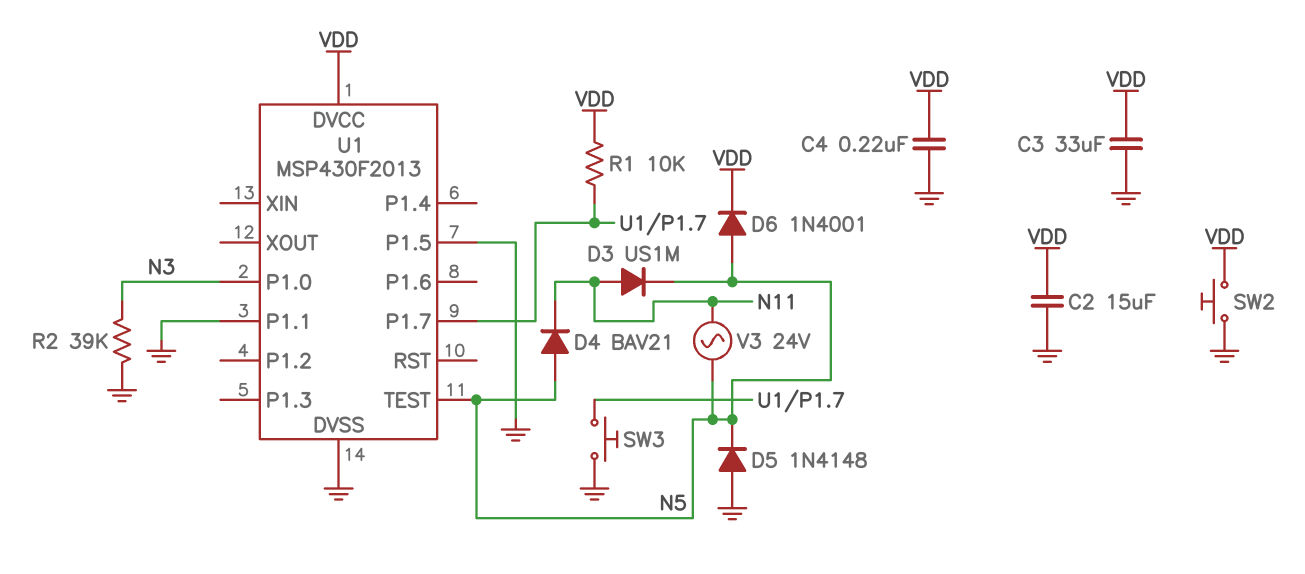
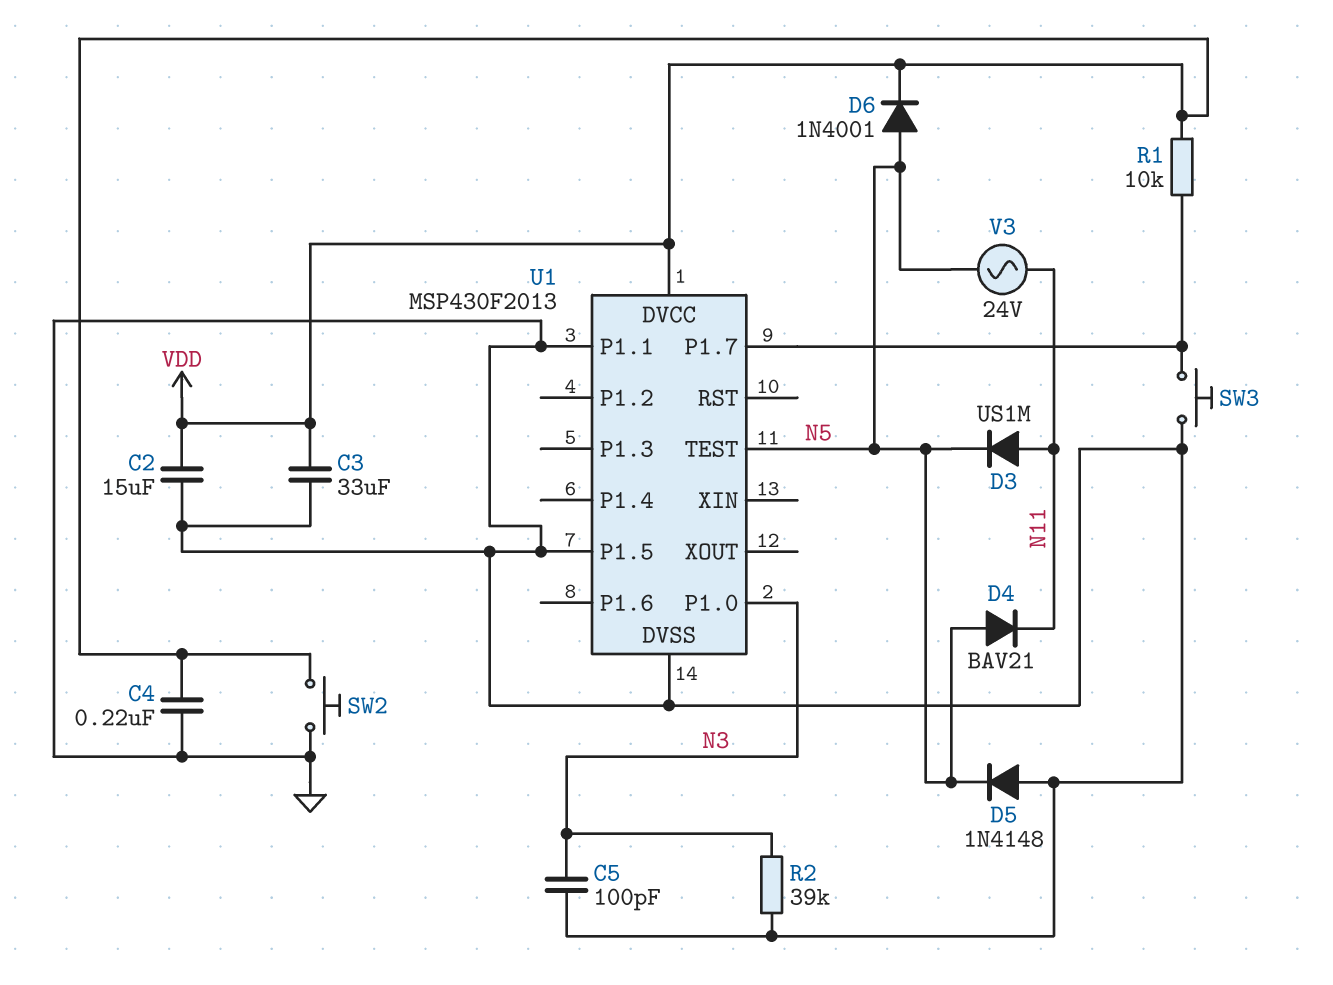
C5: none -> 100pF (GND, N3)

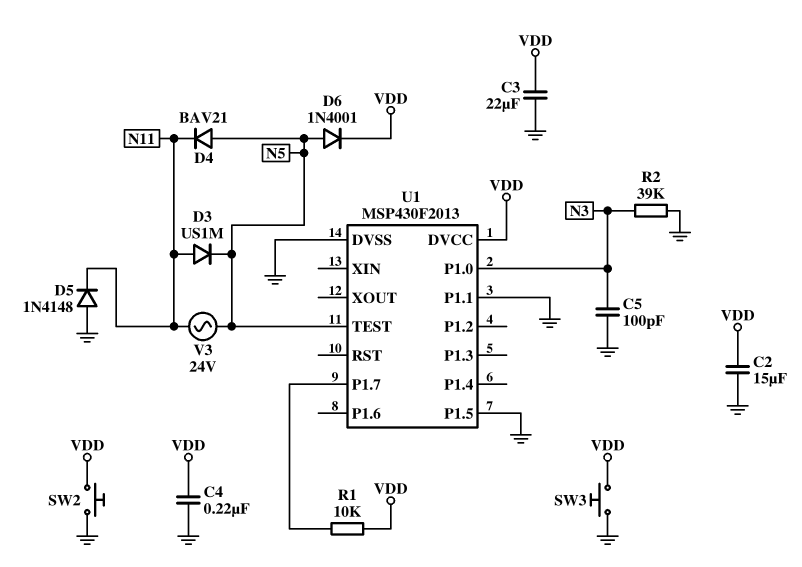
C3: 33uF (GND, VDD) -> 22uF (GND, VDD)
D5: diode 1N4148 (A GND, K N5) -> diode 1N4148 (A GND, K N11)
SW3: button (GND, U1/P1.7) -> button (GND, VDD)

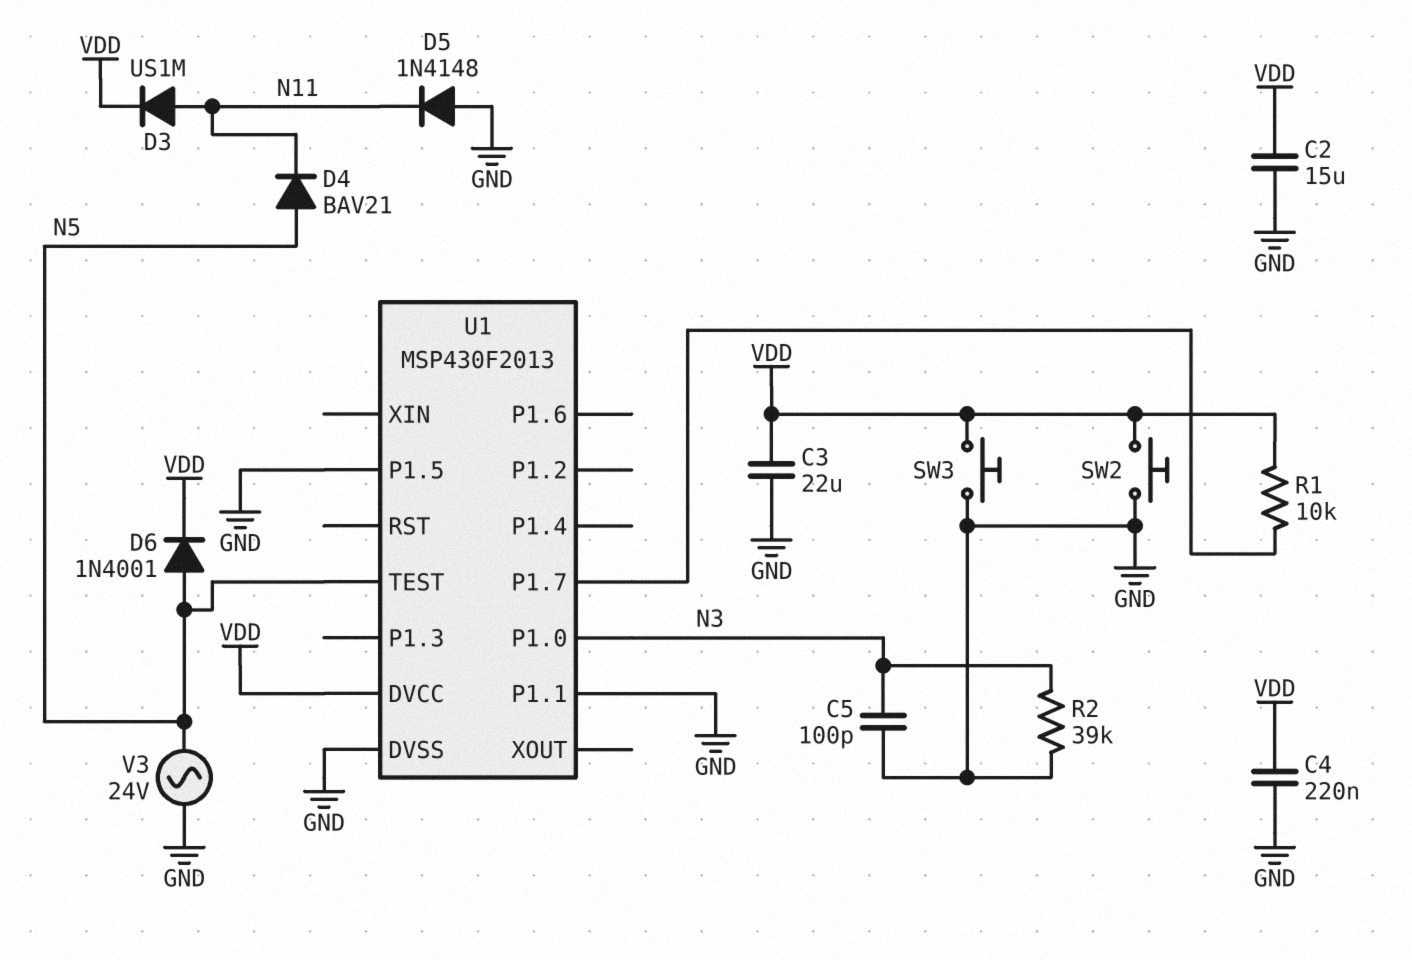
D3: diode US1M (A N11, K N5) -> diode US1M (A N11, K VDD)
V3: AC 24V (N5, N11) -> AC 24V (GND, N5)

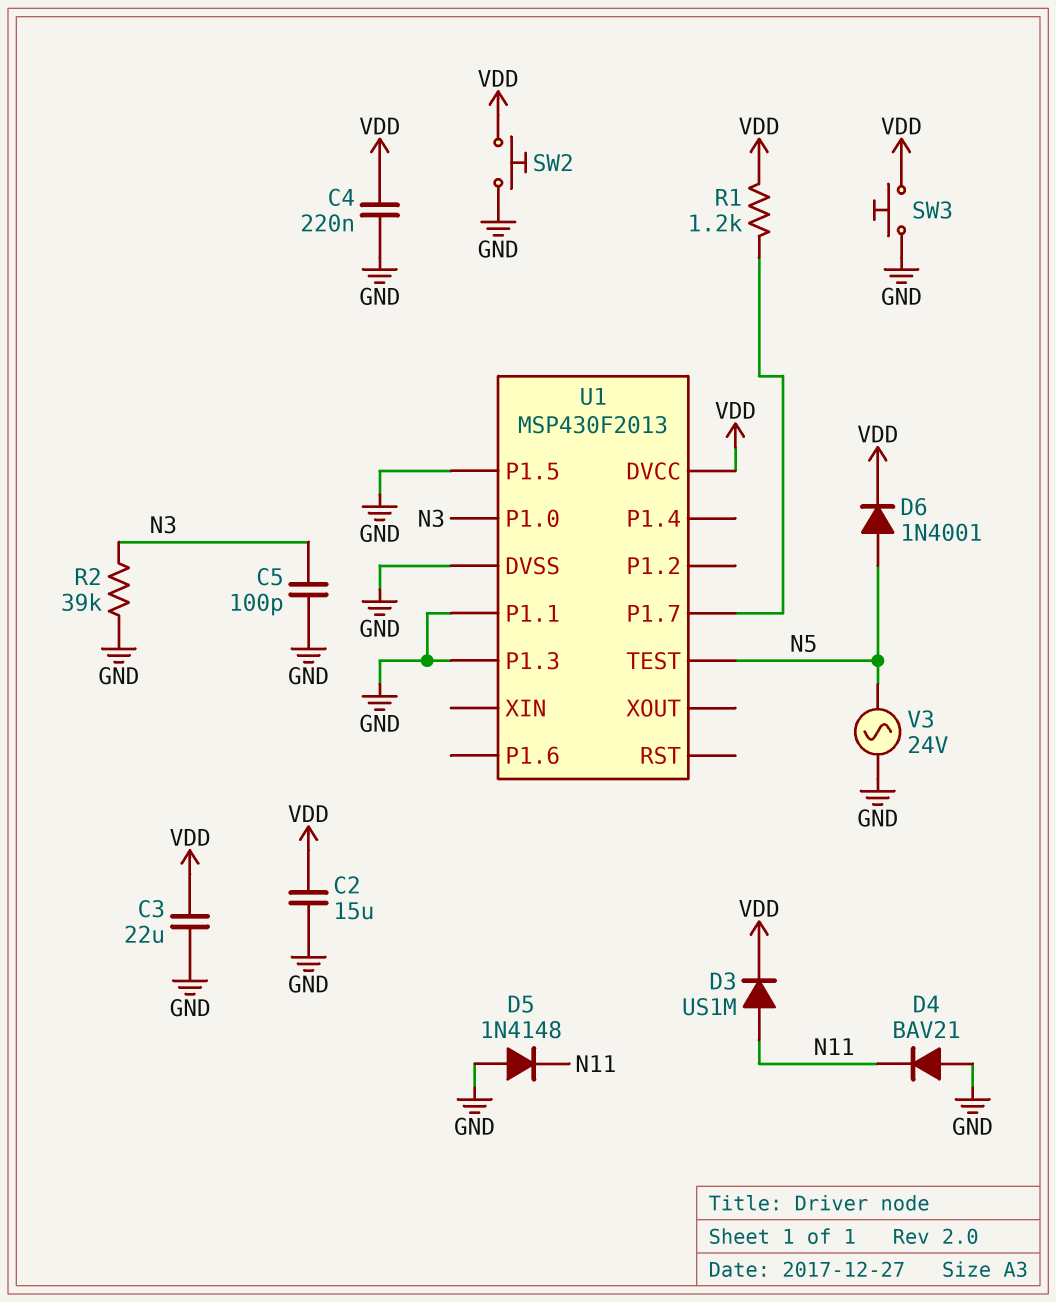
D4: diode BAV21 (A N5, K N11) -> diode BAV21 (A GND, K N11)
R1: 10k (U1/P1.7, VDD) -> 1.2k (U1/P1.7, VDD)
U1 pin P1.3: none -> GND

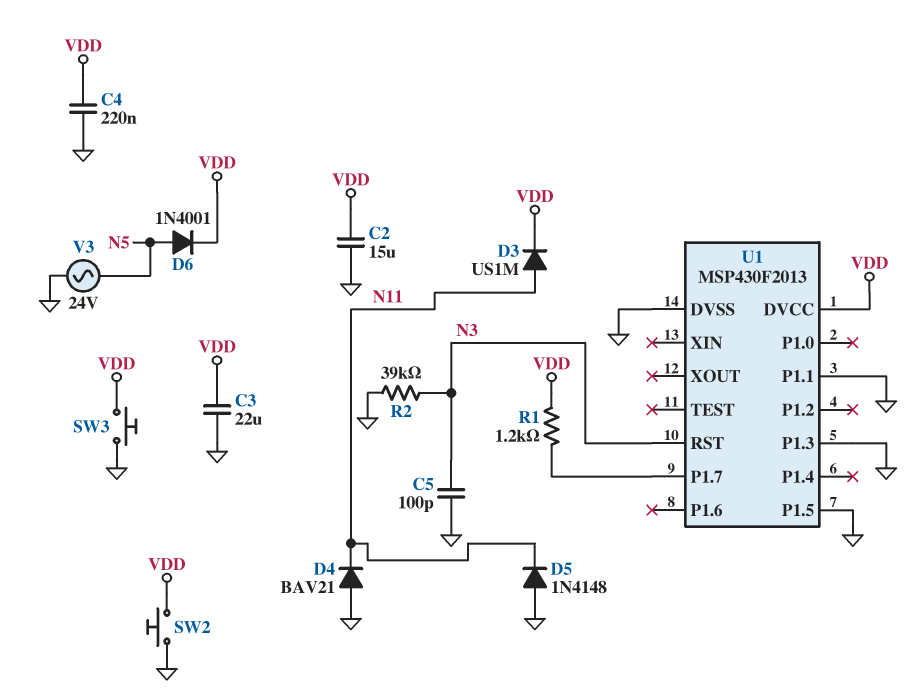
U1 pin P1.0: N3 -> none
U1 pin RST: none -> N3
U1 pin TEST: N5 -> none

